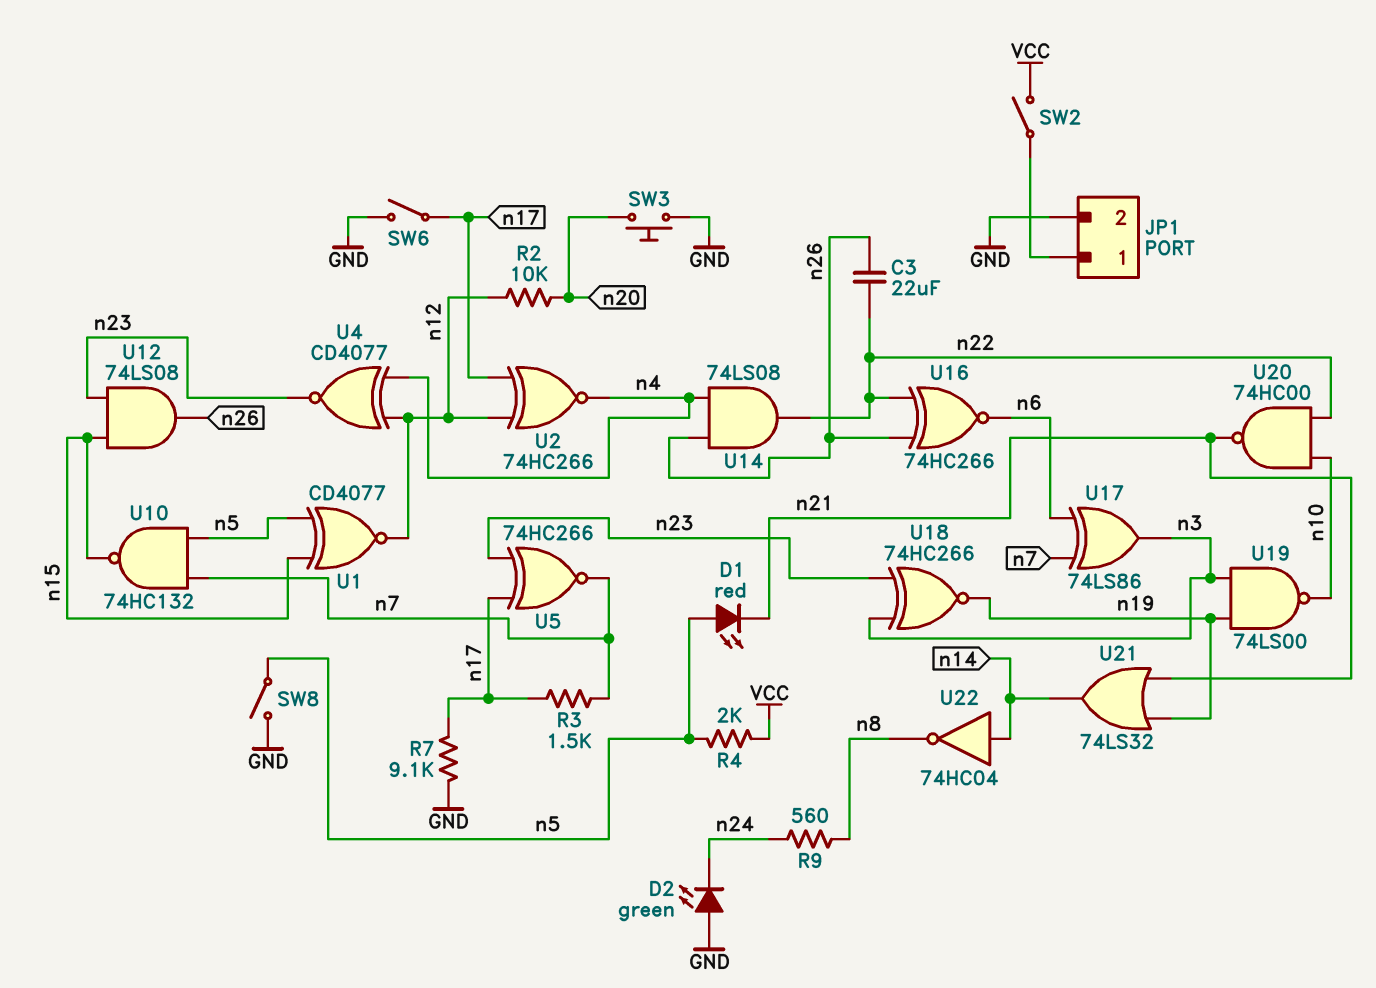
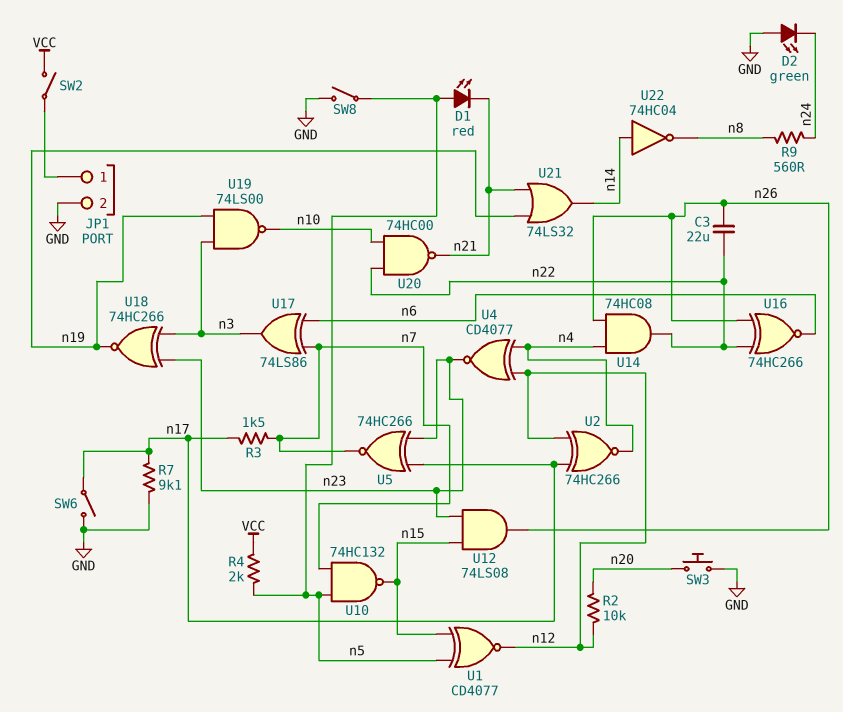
U14: AND 74LS08 (in n4, in n26, out n22) -> AND 74HC08 (in n4, in n26, out n22)

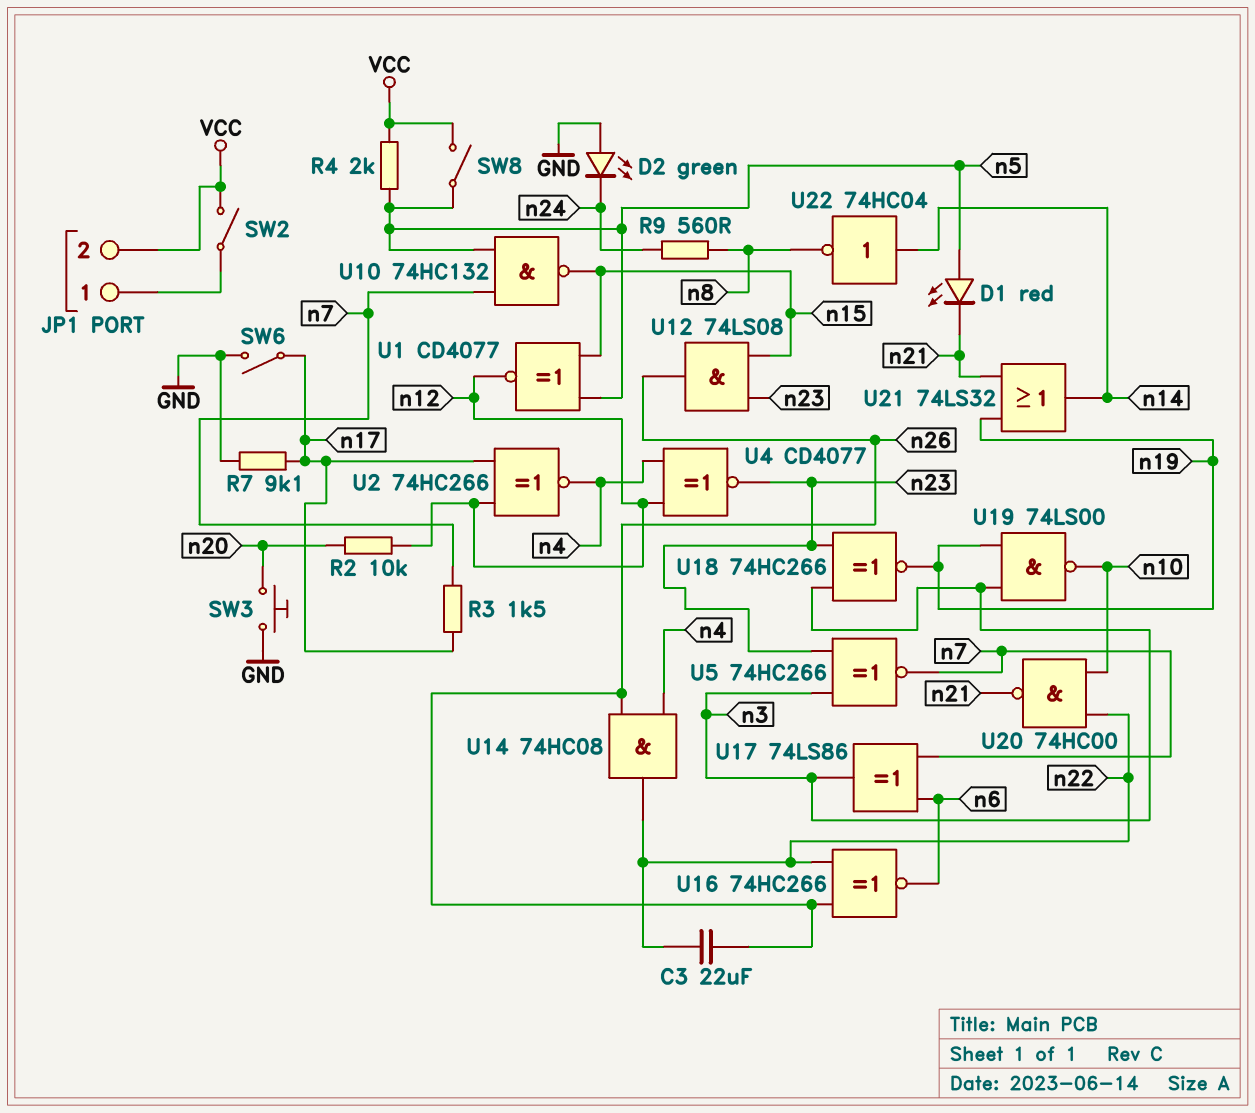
JP1 pin 2: GND -> VCC
SW8: switch (GND, n5) -> switch (VCC, n5)
U5: XNOR 74HC266 (in n17, in n23, out n7) -> XNOR 74HC266 (in n3, in n23, out n7)

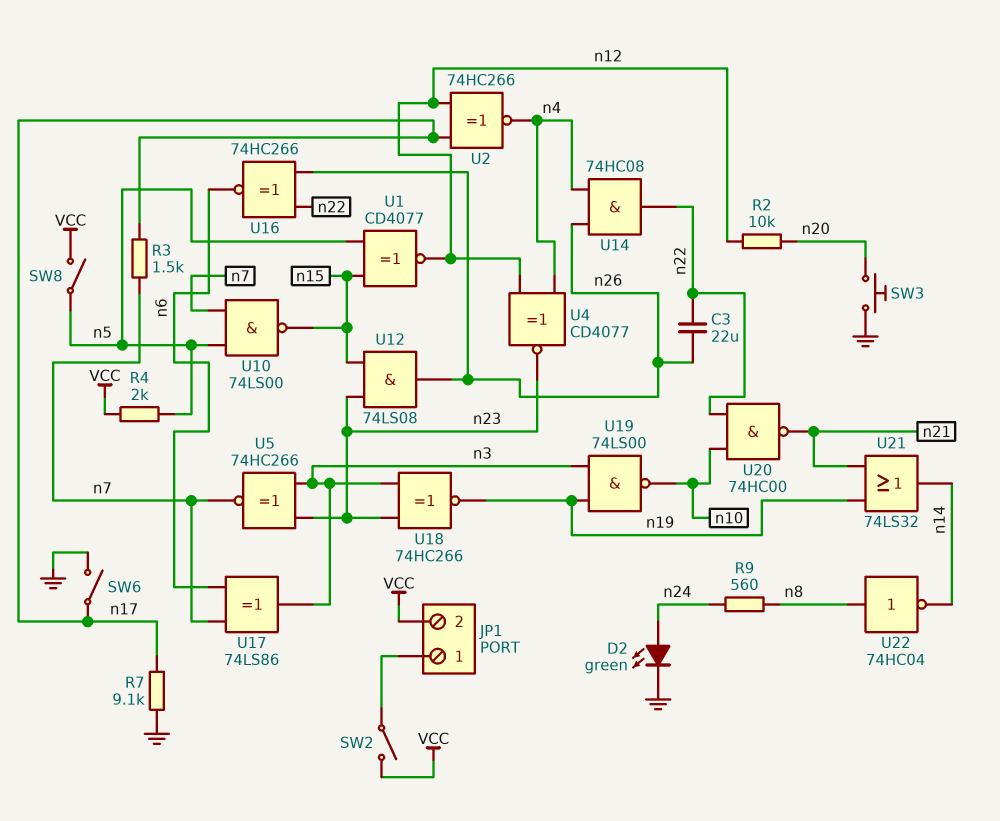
D1: LED red (A n5, K n21) -> none
D2: LED green (A GND, K n24) -> LED green (A n24, K GND)
U10: NAND 74HC132 (in n5, in n7, out n15) -> NAND 74LS00 (in n5, in n7, out n15)
U22: NOT 74HC04 (in n14, out n8) -> NOT 74HC04 (in n8, out n14)

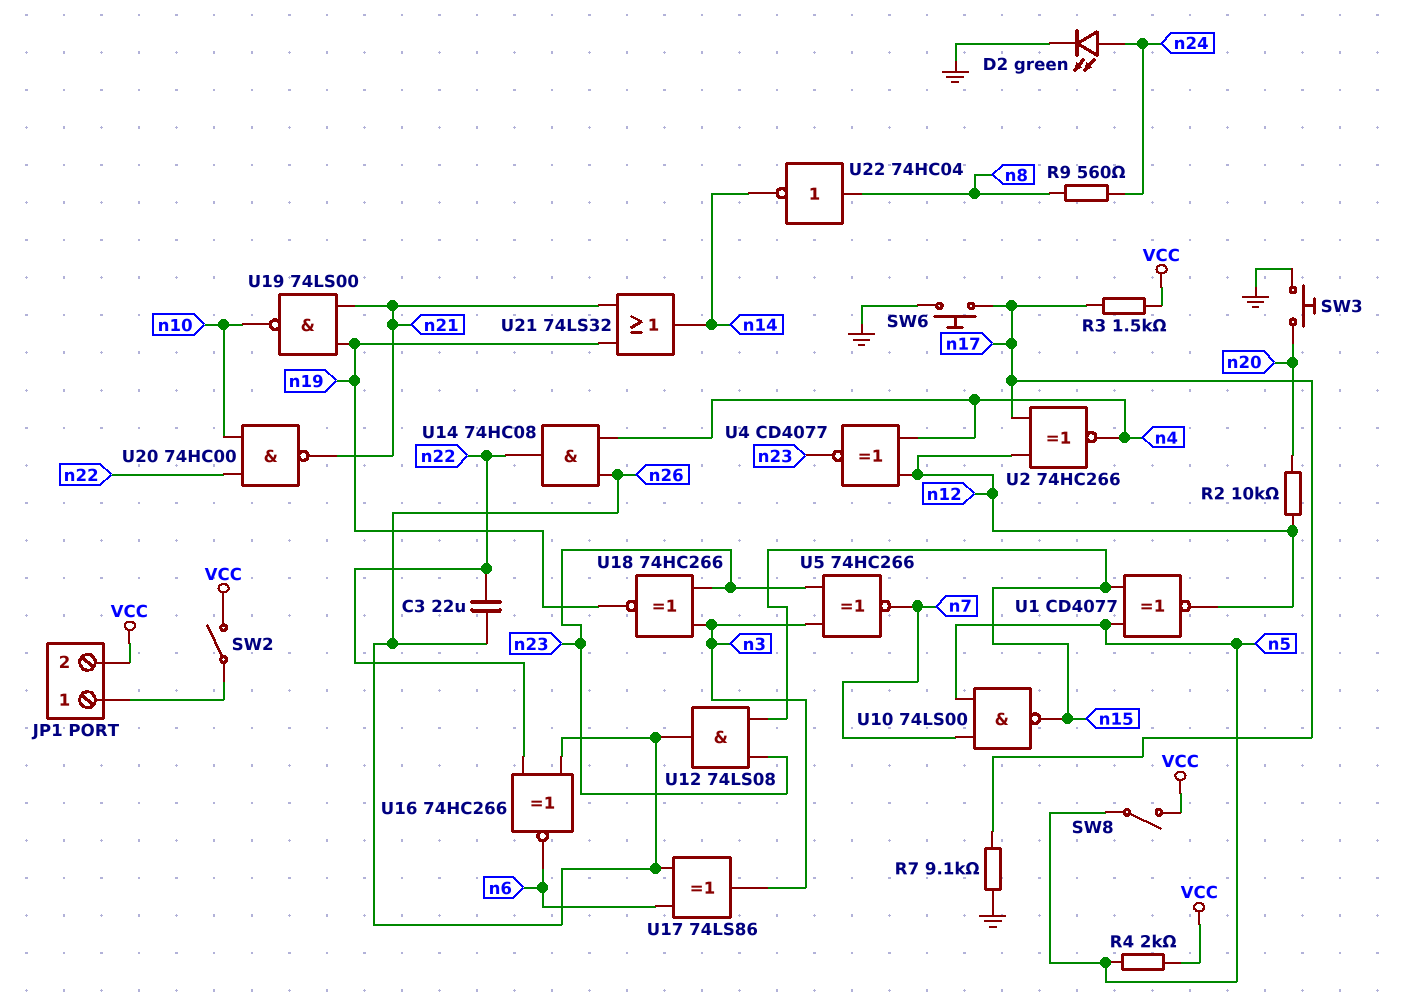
R3: 1.5k (n7, n17) -> 1.5k (VCC, n17)
SW6: switch (GND, n17) -> button (GND, n17)
U17: XOR 74LS86 (in n6, in n7, out n3) -> XOR 74LS86 (in n6, in n26, out n3)
U19: NAND 74LS00 (in n3, in n19, out n10) -> NAND 74LS00 (in n19, in n21, out n10)

